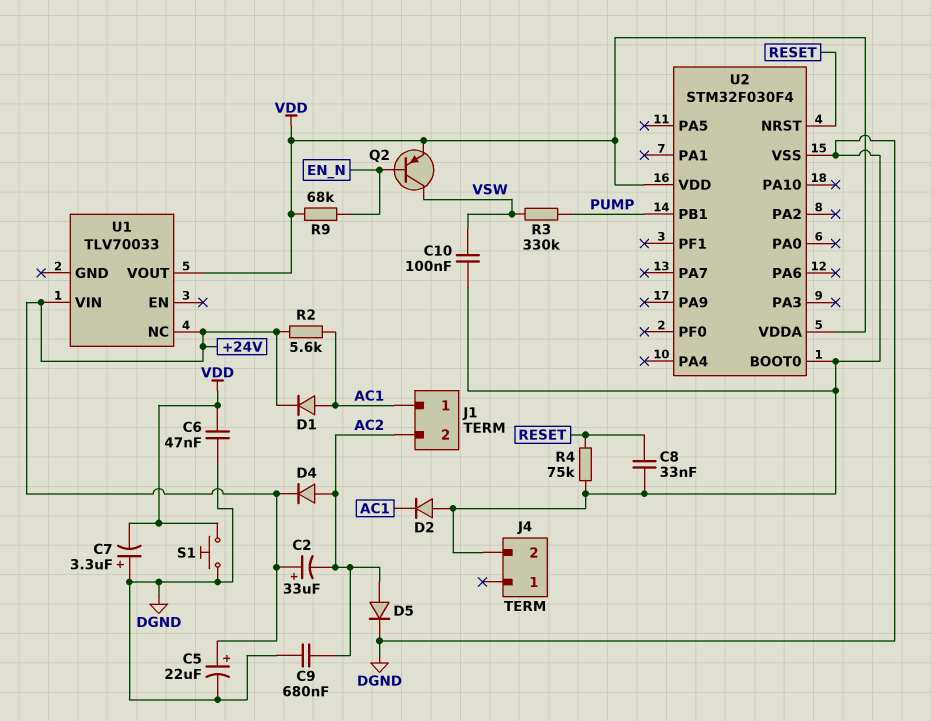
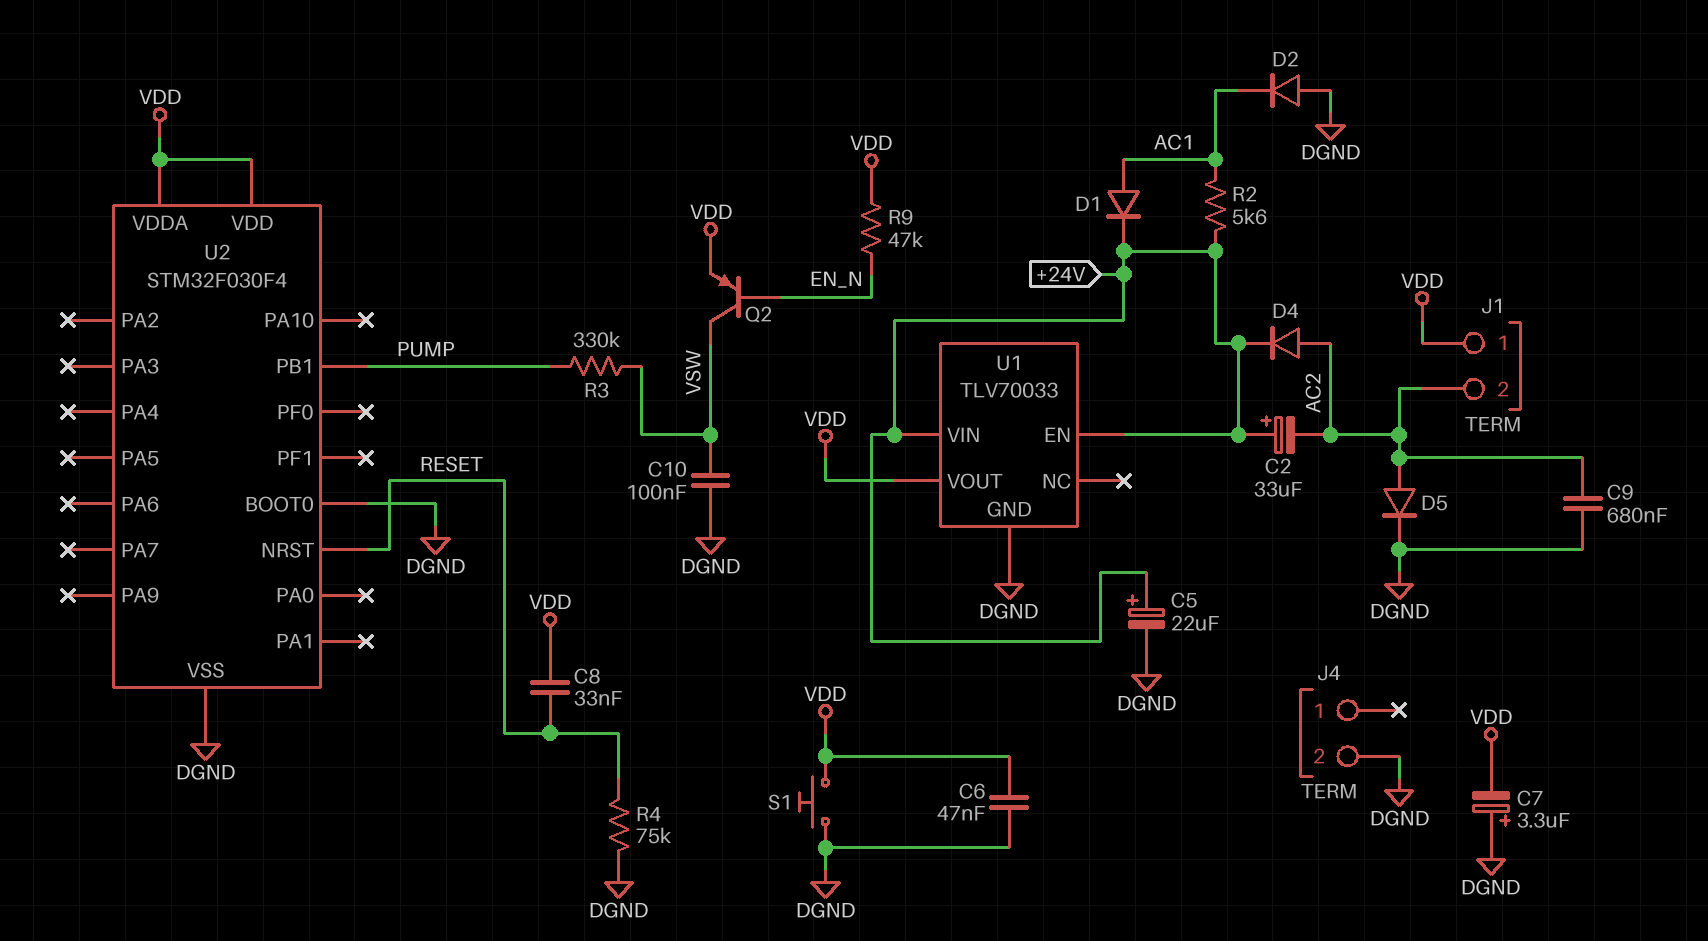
C8: 33nF (DGND, RESET) -> 33nF (RESET, VDD)
J1 pin 1: AC1 -> VDD
R9: 68k (EN_N, VDD) -> 47k (EN_N, VDD)
U1 pin EN: none -> +24V
U1 pin GND: none -> DGND
U1 pin NC: +24V -> none

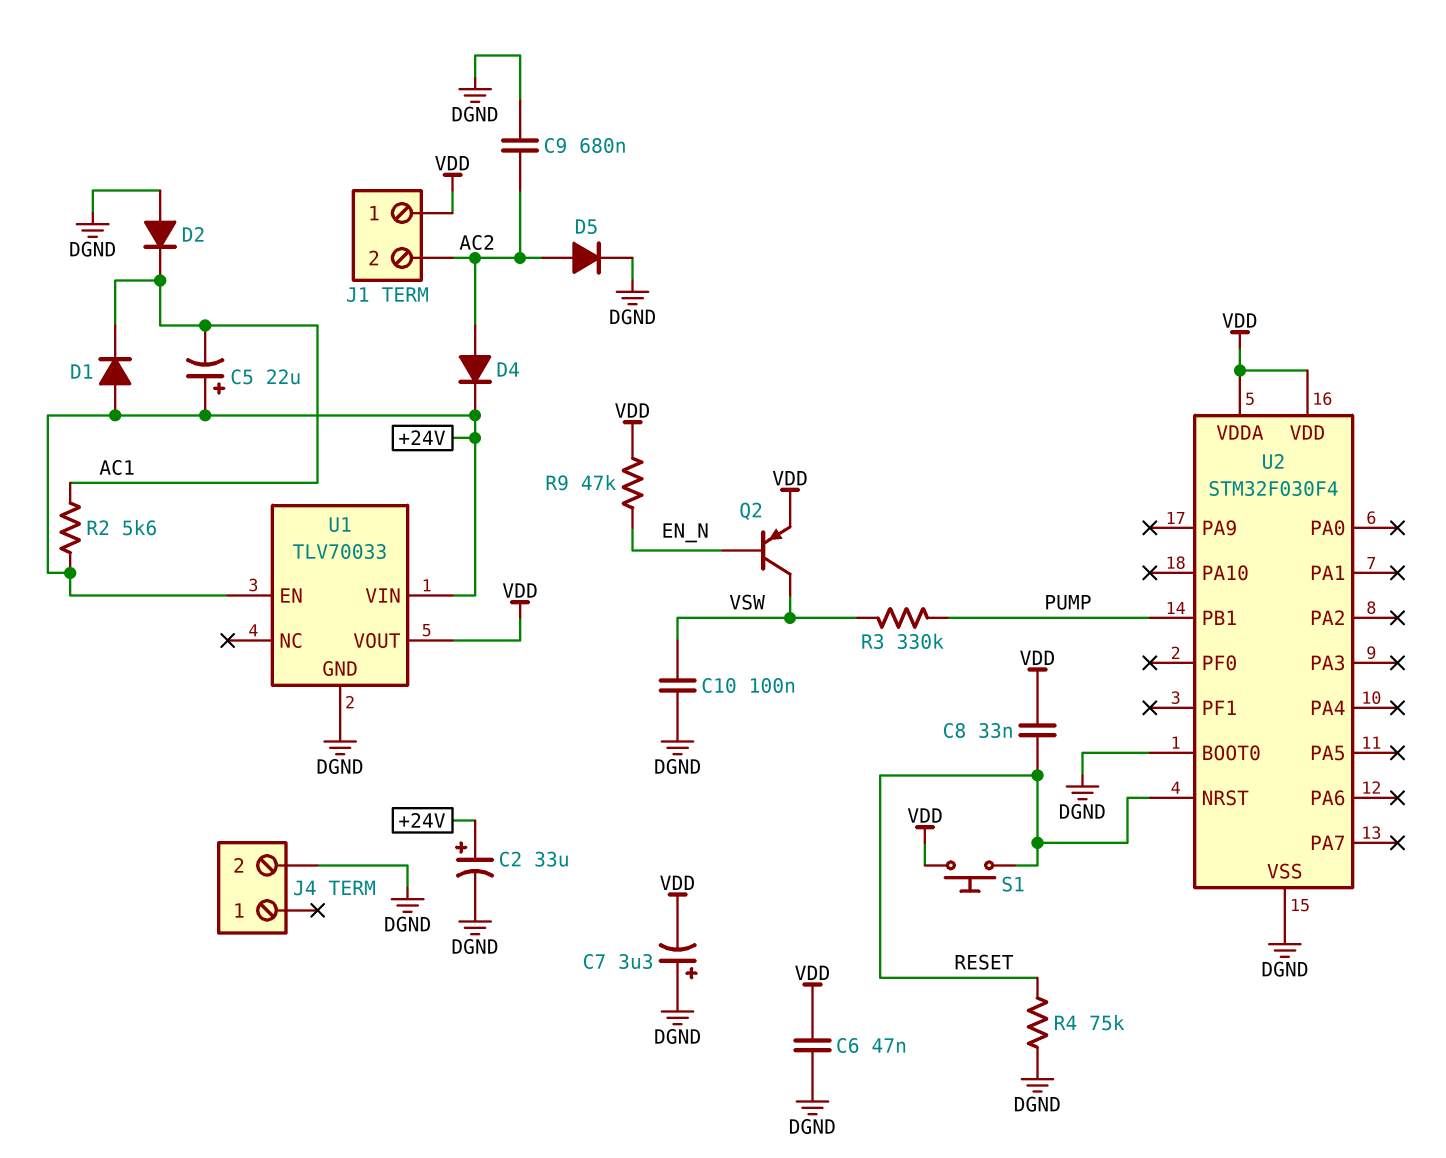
C2: 33uF (plus +24V, minus AC2) -> 33uF (plus +24V, minus DGND)
C5: 22uF (plus +24V, minus DGND) -> 22uF (plus +24V, minus AC1)
D1: diode (A AC1, K +24V) -> diode (A +24V, K AC1)
S1: button (DGND, VDD) -> button (RESET, VDD)

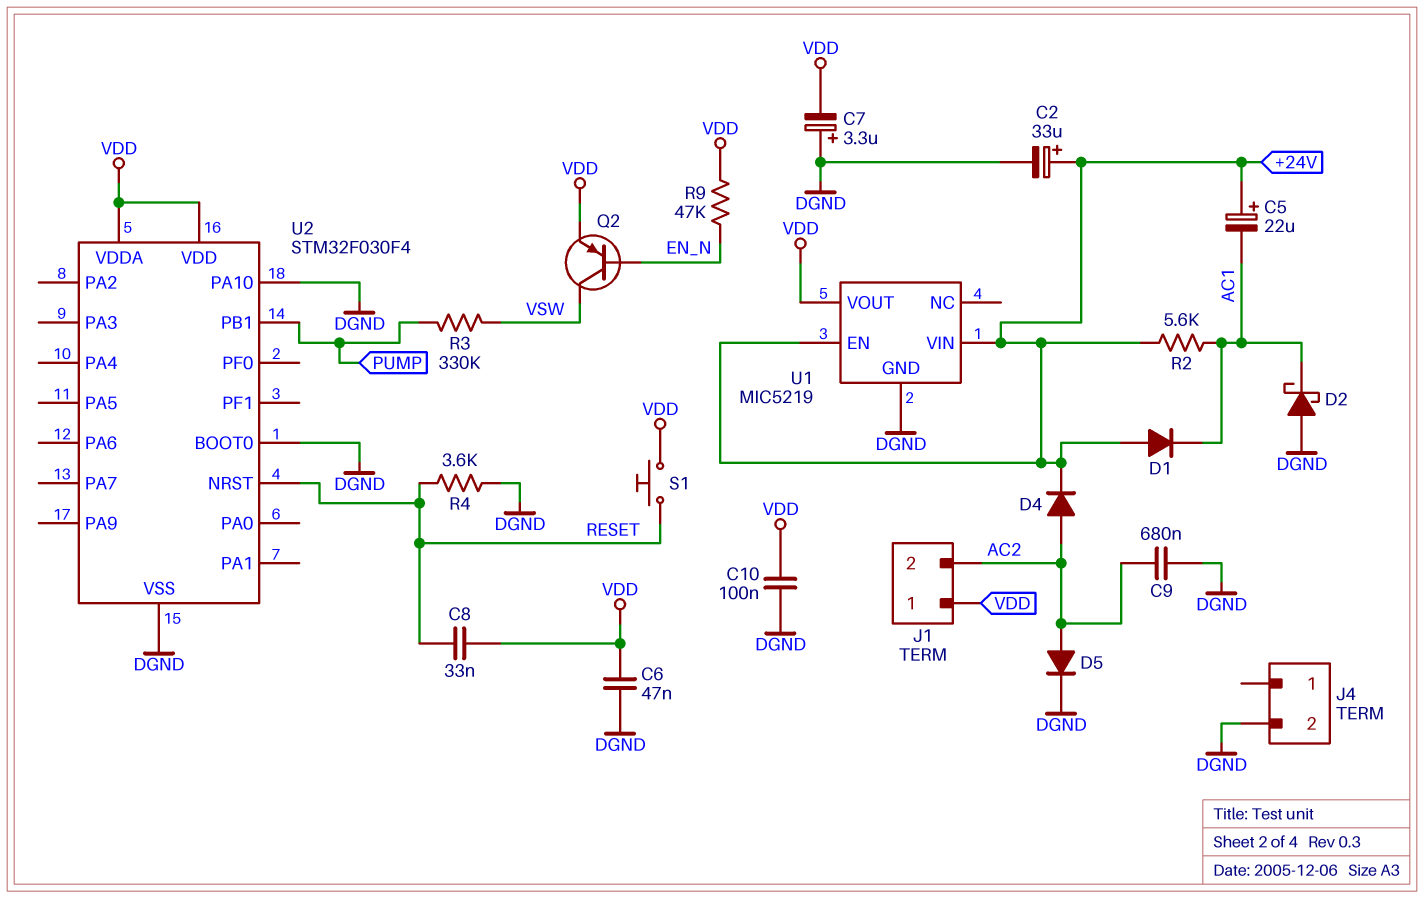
C10: 100nF (DGND, VSW) -> 100nF (DGND, VDD)
D2: diode (A DGND, K AC1) -> schottky (A DGND, K AC1)
R4: 75k (DGND, RESET) -> 3.6k (DGND, RESET)
U1: TLV70033 -> MIC5219
U2 pin PA10: none -> DGND

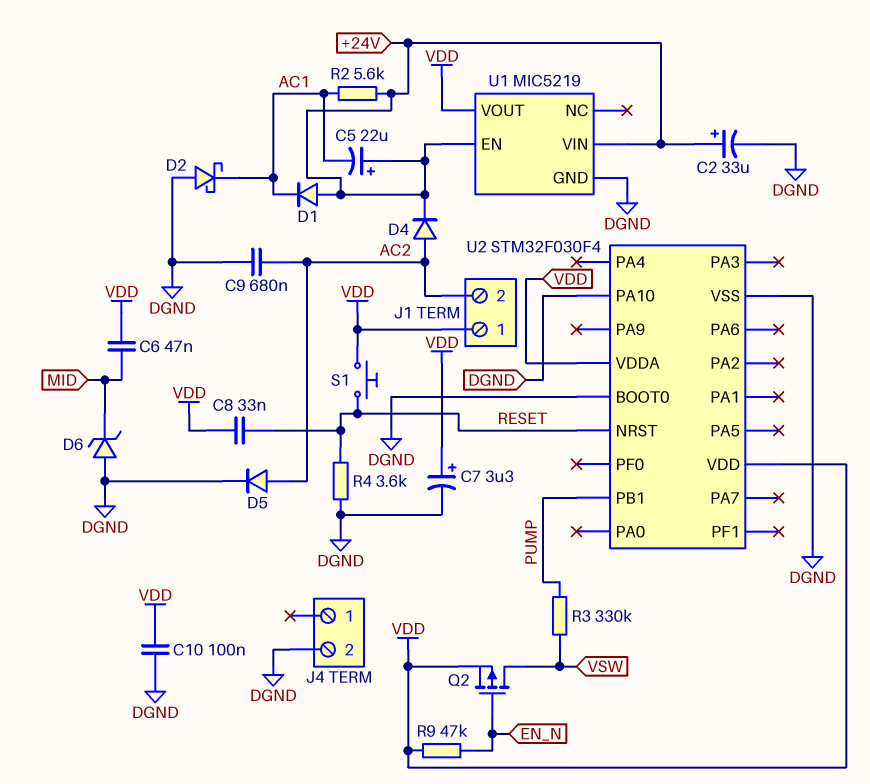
C6: 47nF (DGND, VDD) -> 47nF (MID, VDD)
C7: 3.3uF (plus DGND, minus VDD) -> 3.3uF (plus VDD, minus DGND)
D6: none -> zener (A DGND, K MID)
Q2: PNP (B EN_N, C VSW, E VDD) -> PMOS (G EN_N, D VSW, S VDD)

